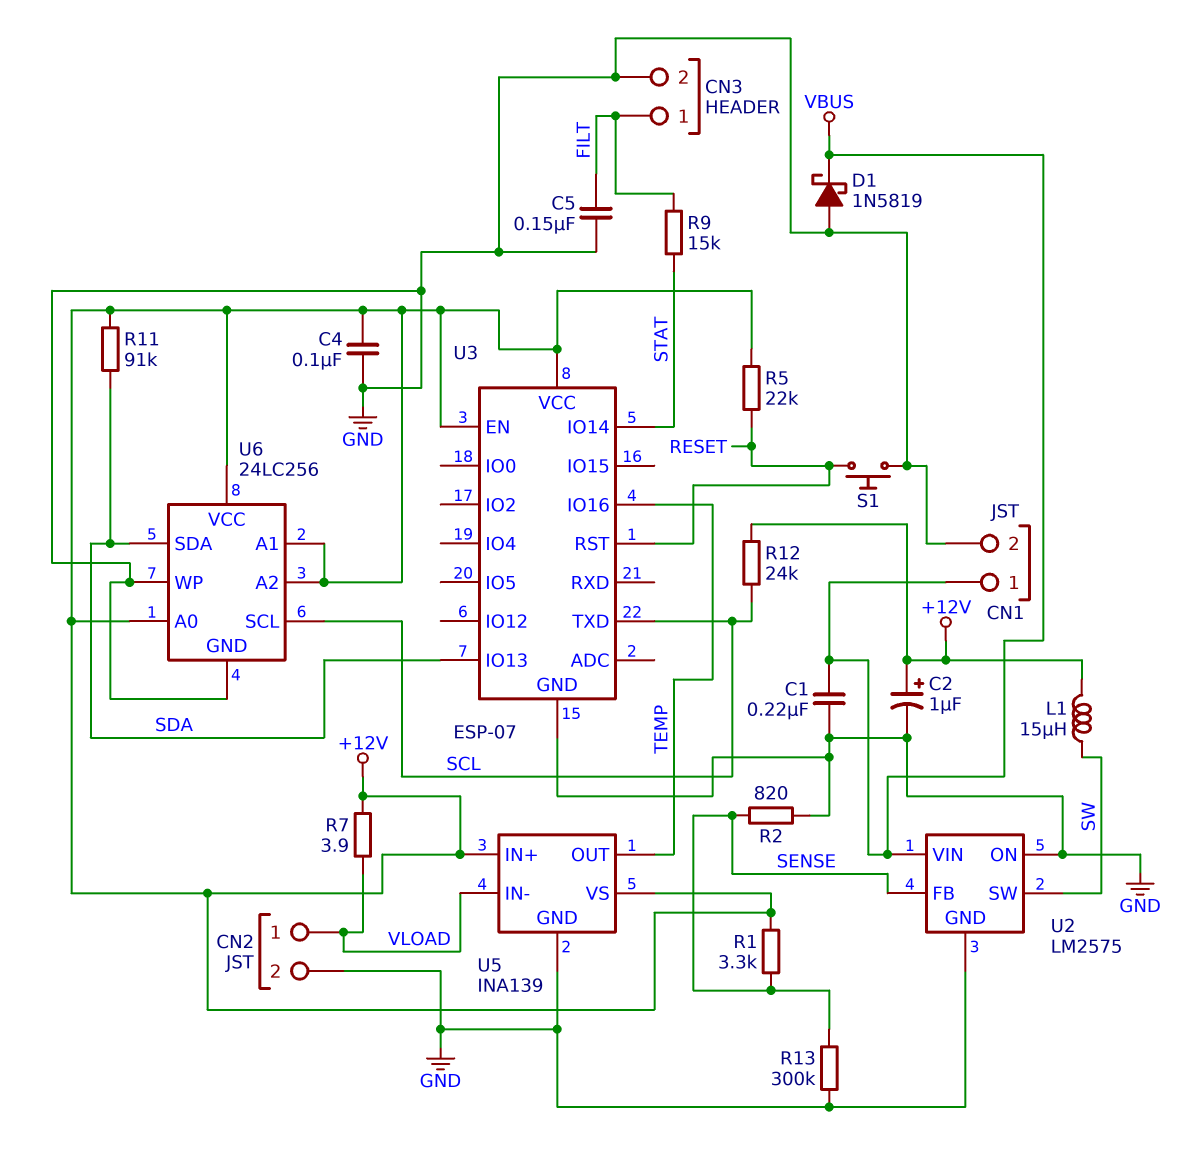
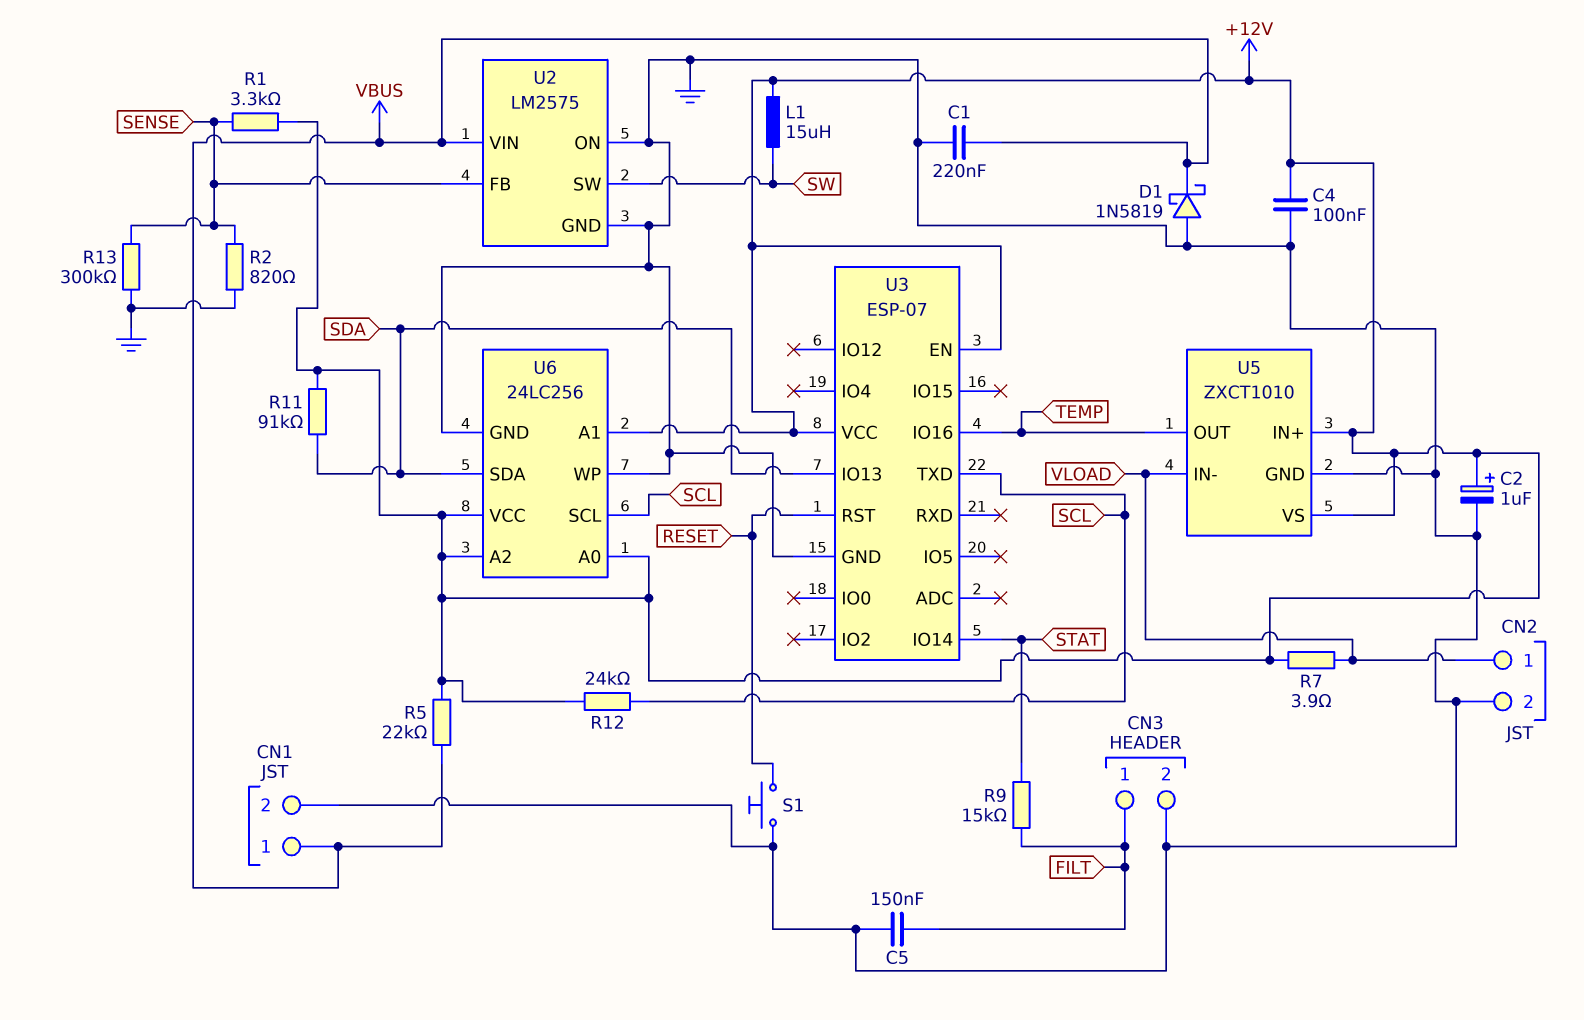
R5: 22k (+12V, RESET) -> 22k (+12V, VBUS)
U5: INA139 -> ZXCT1010

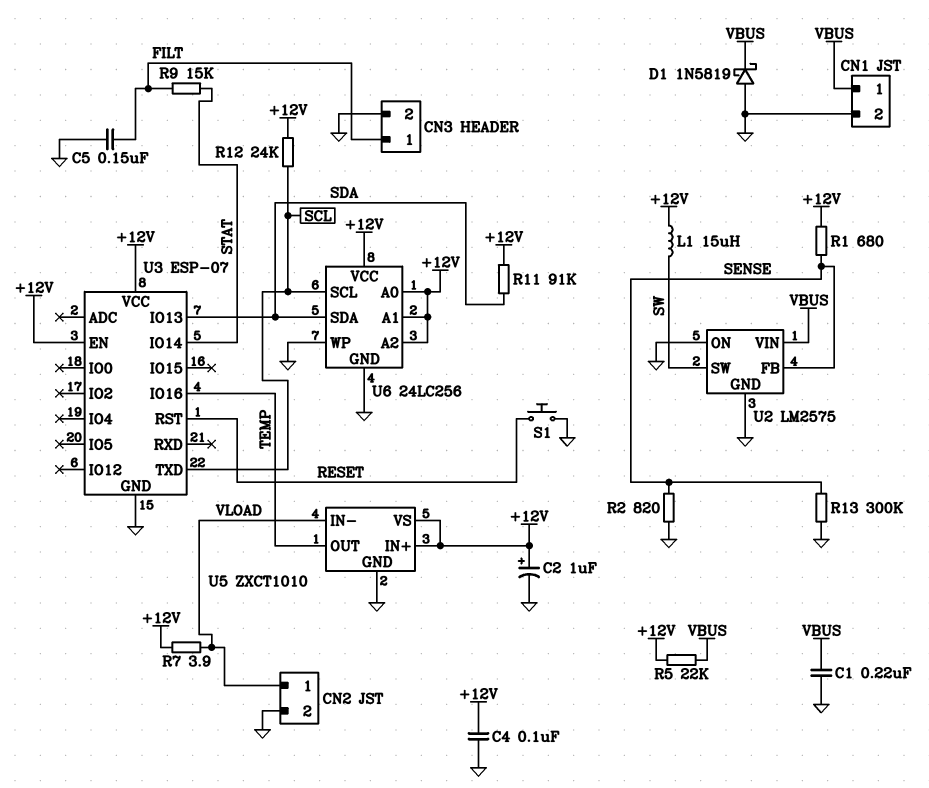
R1: 3.3k (+12V, SENSE) -> 680 (+12V, SENSE)

